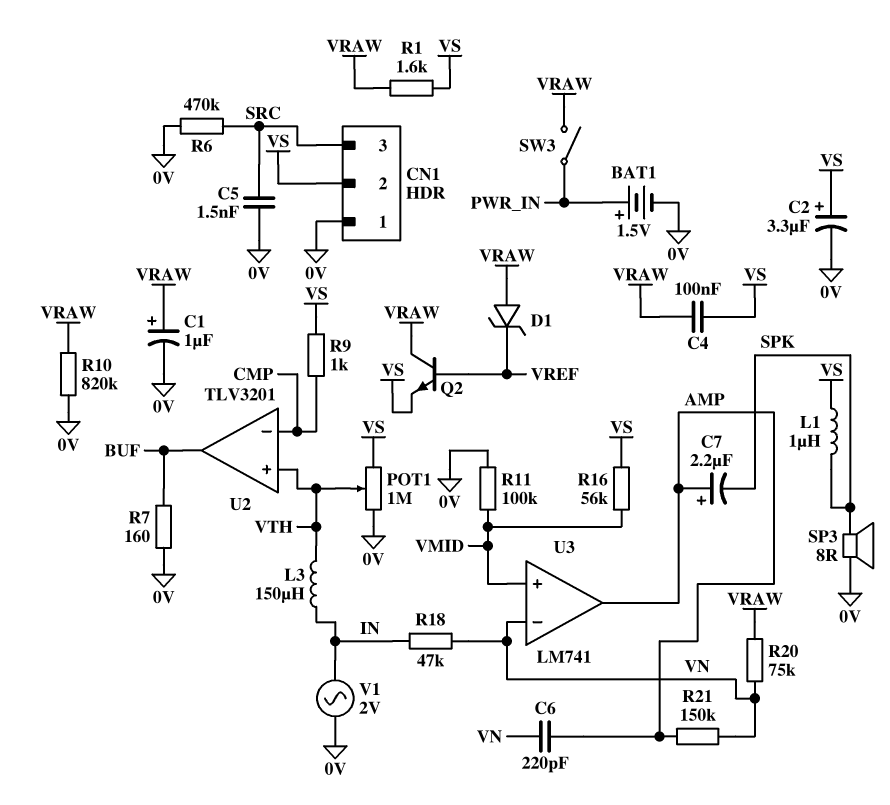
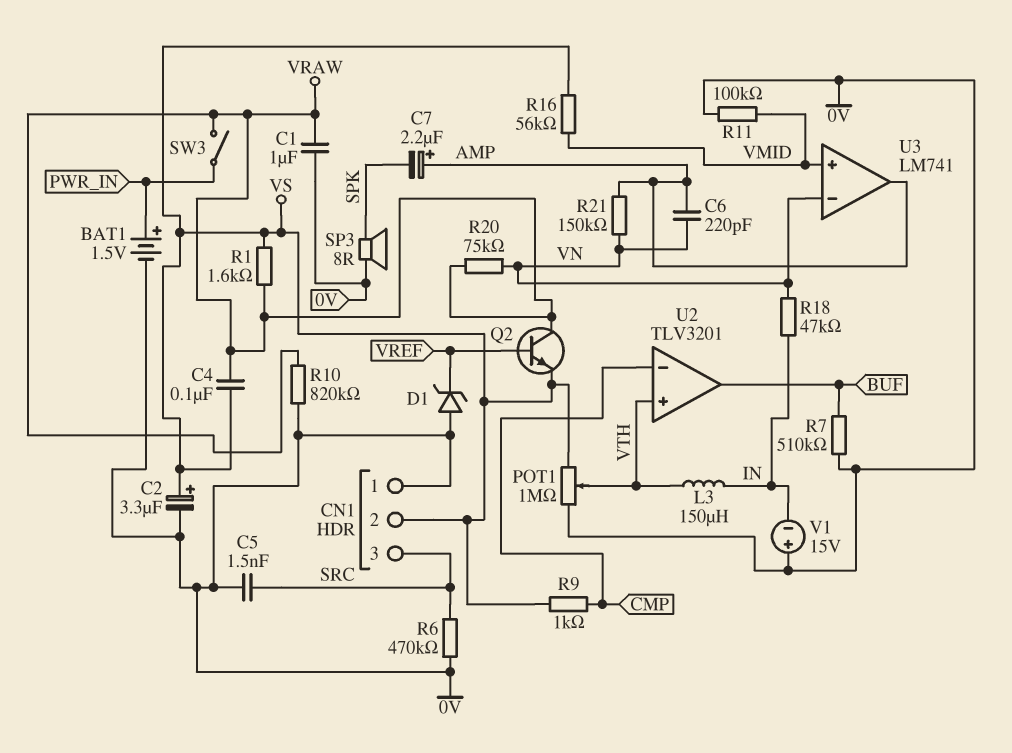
C1: 1uF (plus VRAW, minus 0V) -> 1uF (0V, VRAW)
D1: zener (A VRAW, K VREF) -> zener (A 0V, K VREF)
L1: 1uH (SPK, VS) -> none
R7: 160 (0V, BUF) -> 510k (0V, BUF)
V1: AC 2V (0V, IN) -> 15V (plus 0V, minus IN)

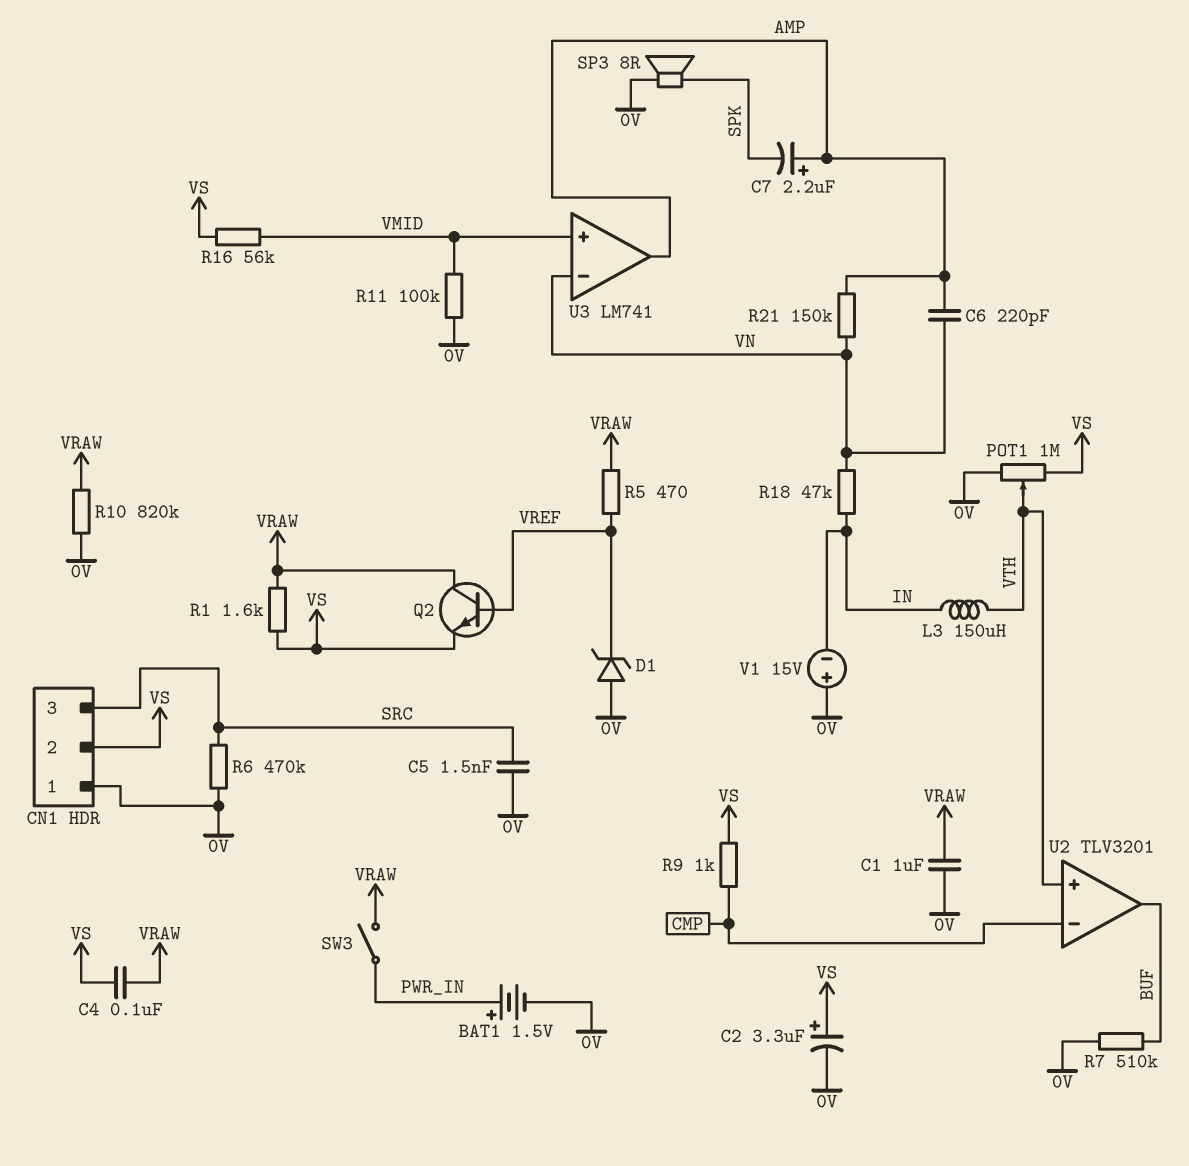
R5: none -> 470 (VRAW, VREF)
R20: 75k (VN, VRAW) -> none

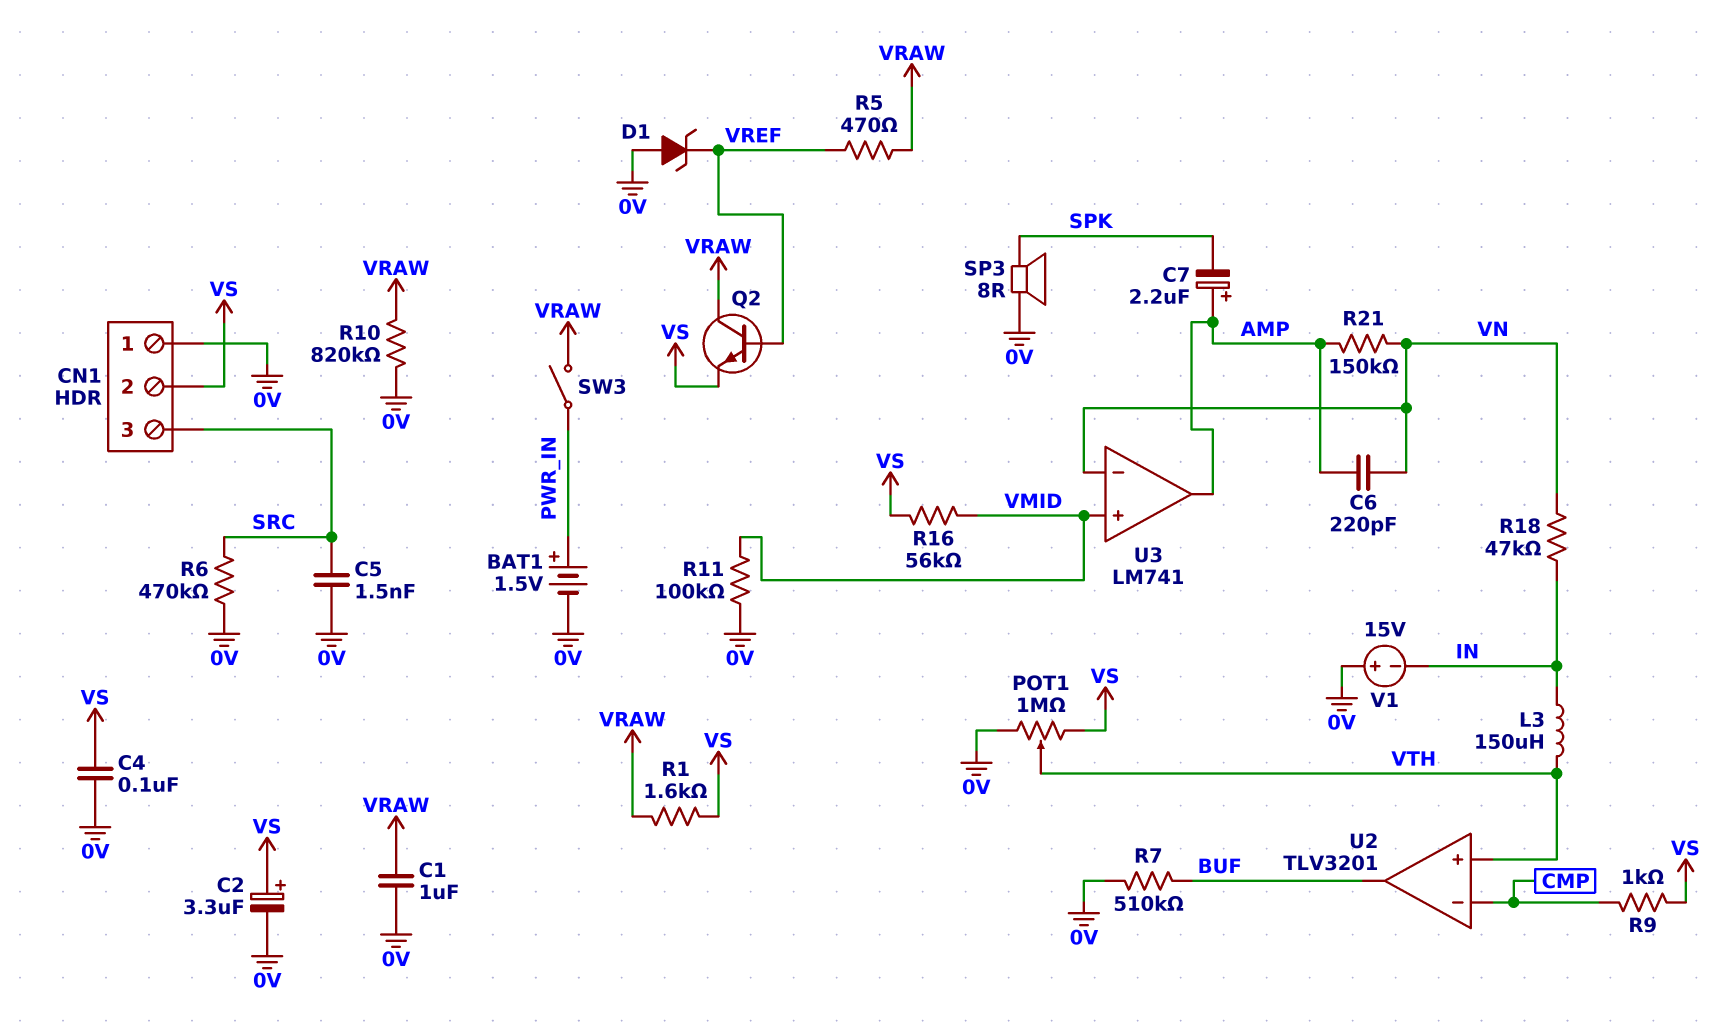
C4: 100nF (VRAW, VS) -> 100nF (0V, VS)

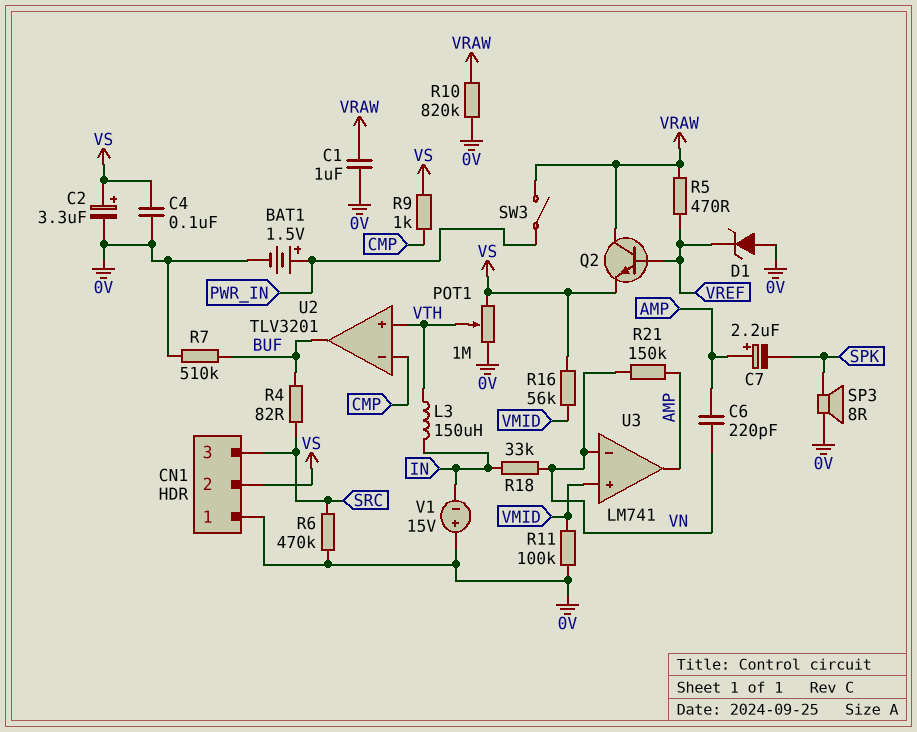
C5: 1.5nF (0V, SRC) -> none
R1: 1.6k (VRAW, VS) -> none
R4: none -> 82 (BUF, SRC)
R18: 47k (IN, VN) -> 33k (IN, VN)

